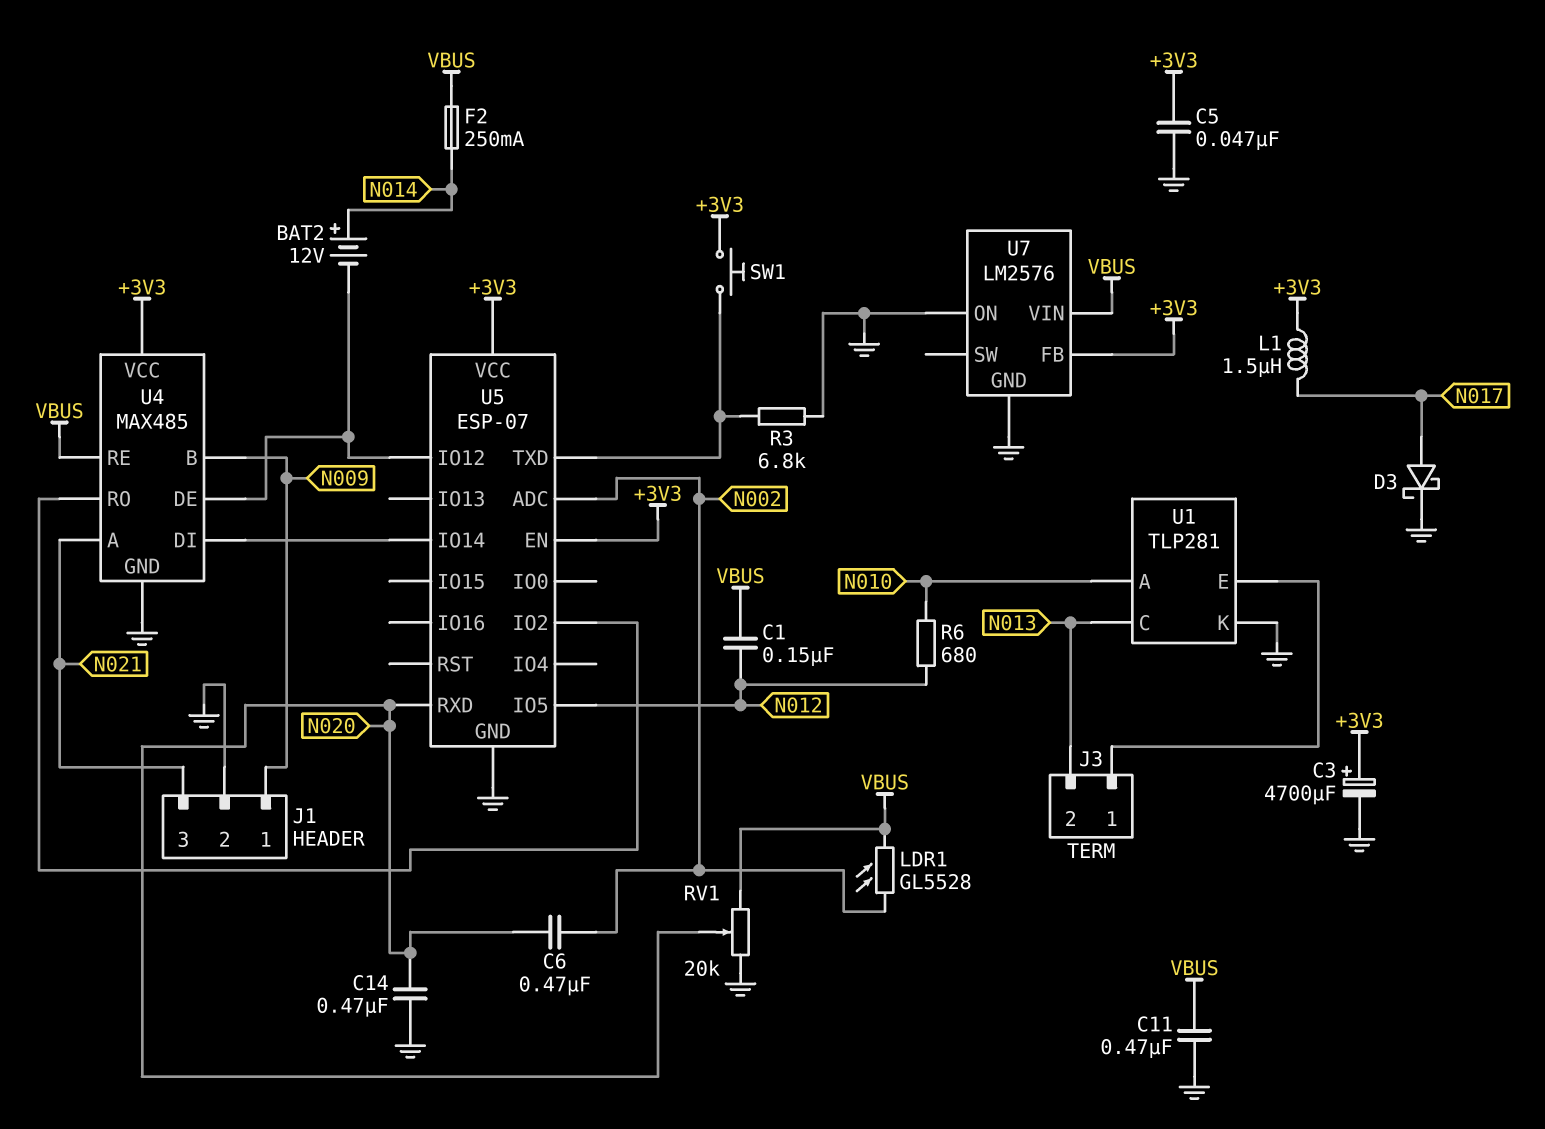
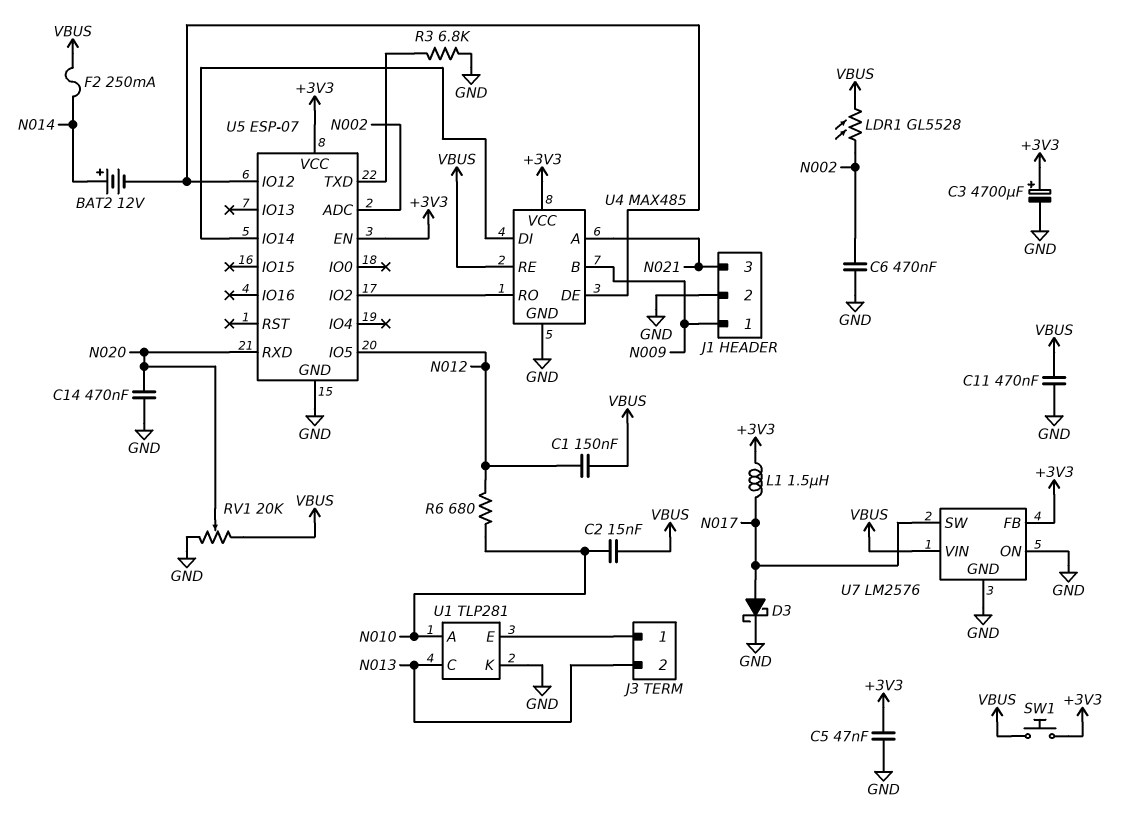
C2: none -> 15nF (N010, VBUS)
C6: 470nF (N002, N020) -> 470nF (GND, N002)
SW1: button (+3V3, U5/TXD) -> button (+3V3, VBUS)
U7 pin SW: none -> N017

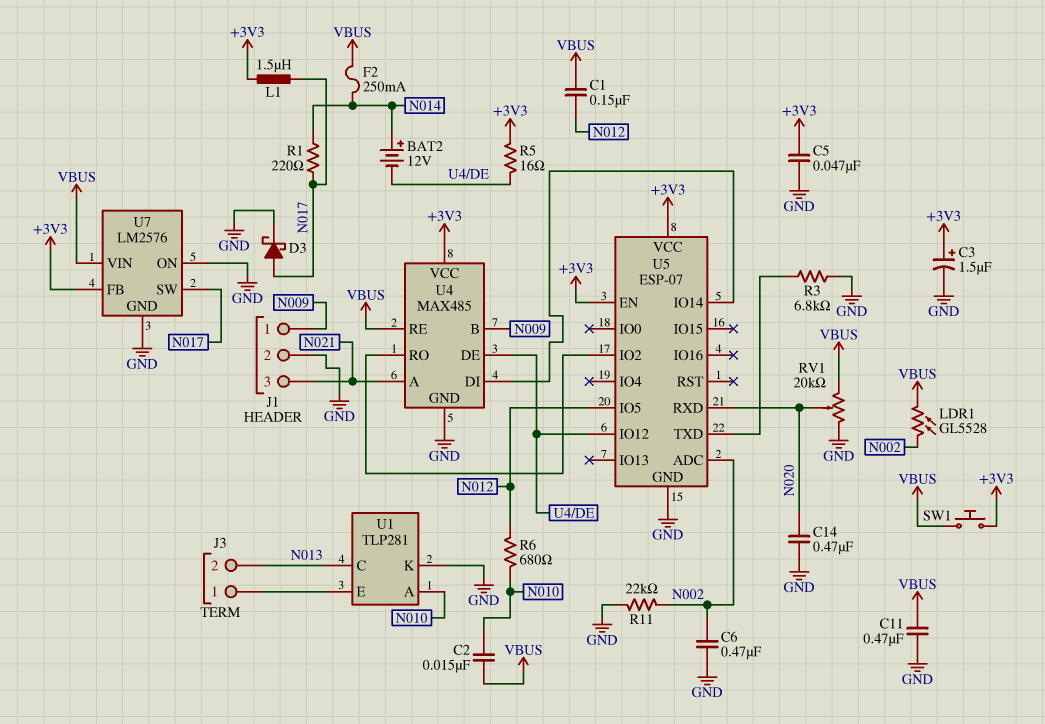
C3: 4700uF (plus +3V3, minus GND) -> 1.5uF (plus +3V3, minus GND)
R1: none -> 220 (N014, N017)
R5: none -> 16 (+3V3, U4/DE)
R11: none -> 22k (GND, N002)

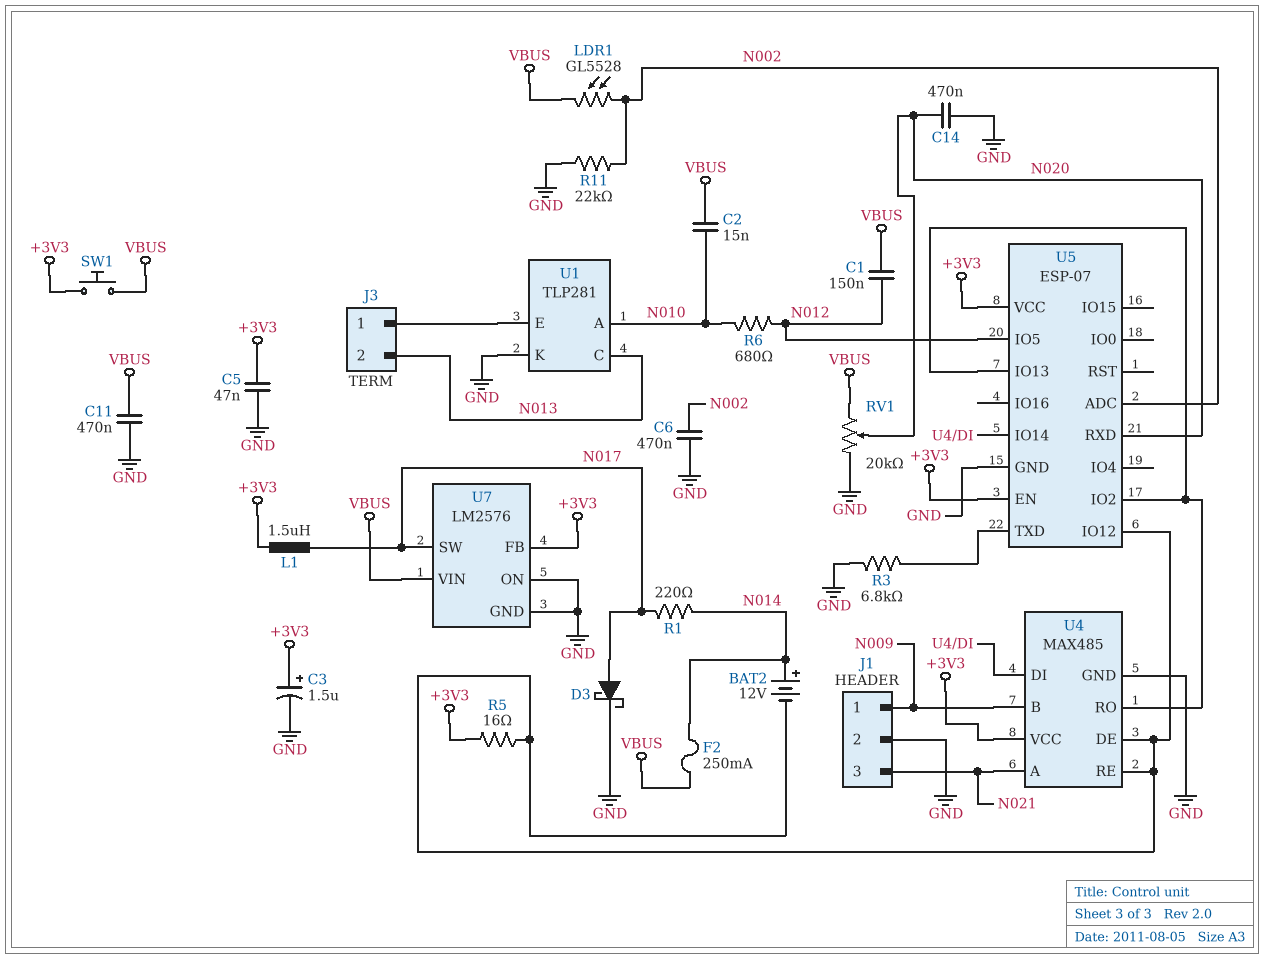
U4 pin RE: VBUS -> U4/DE
U5 pin IO13: none -> U4/RO

